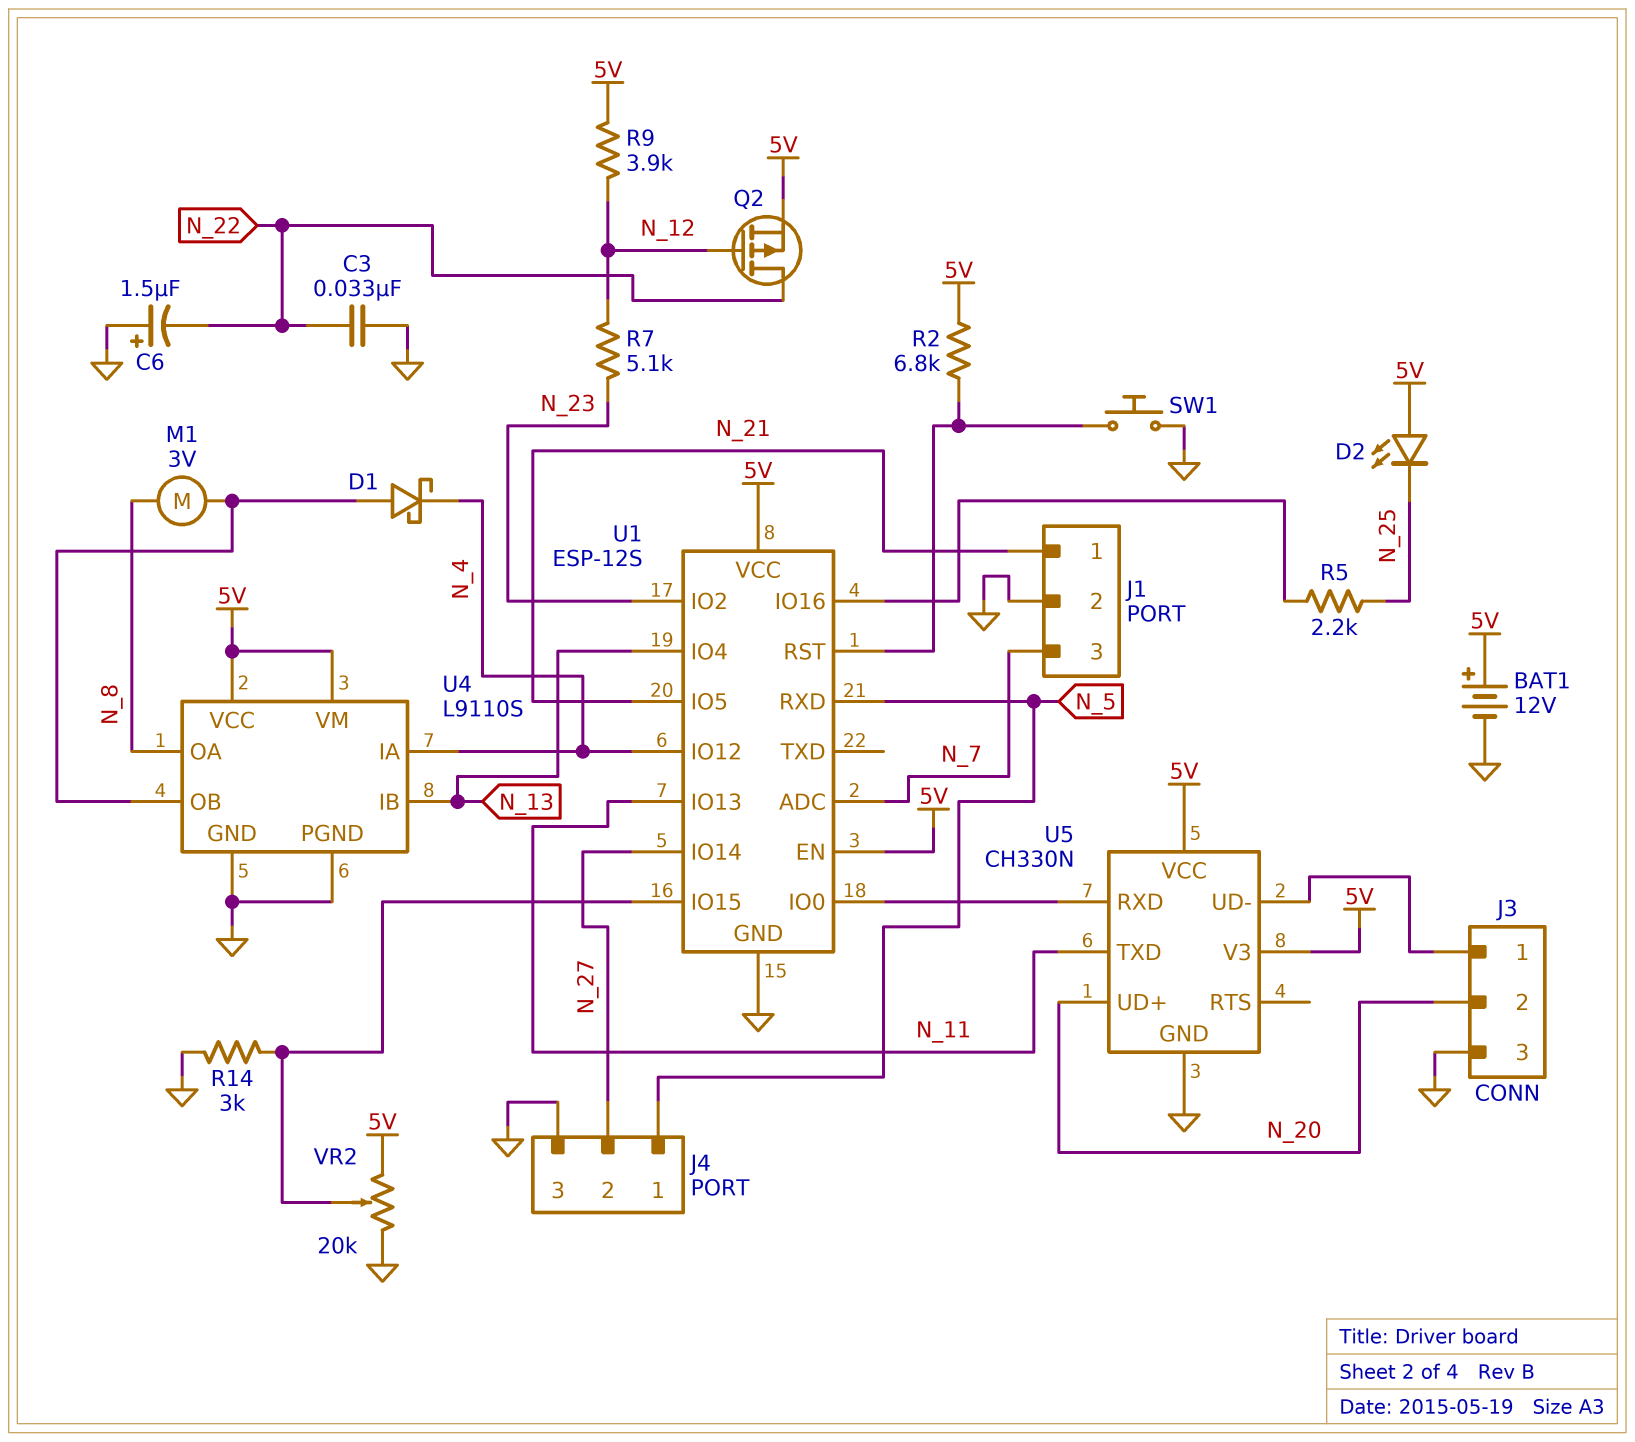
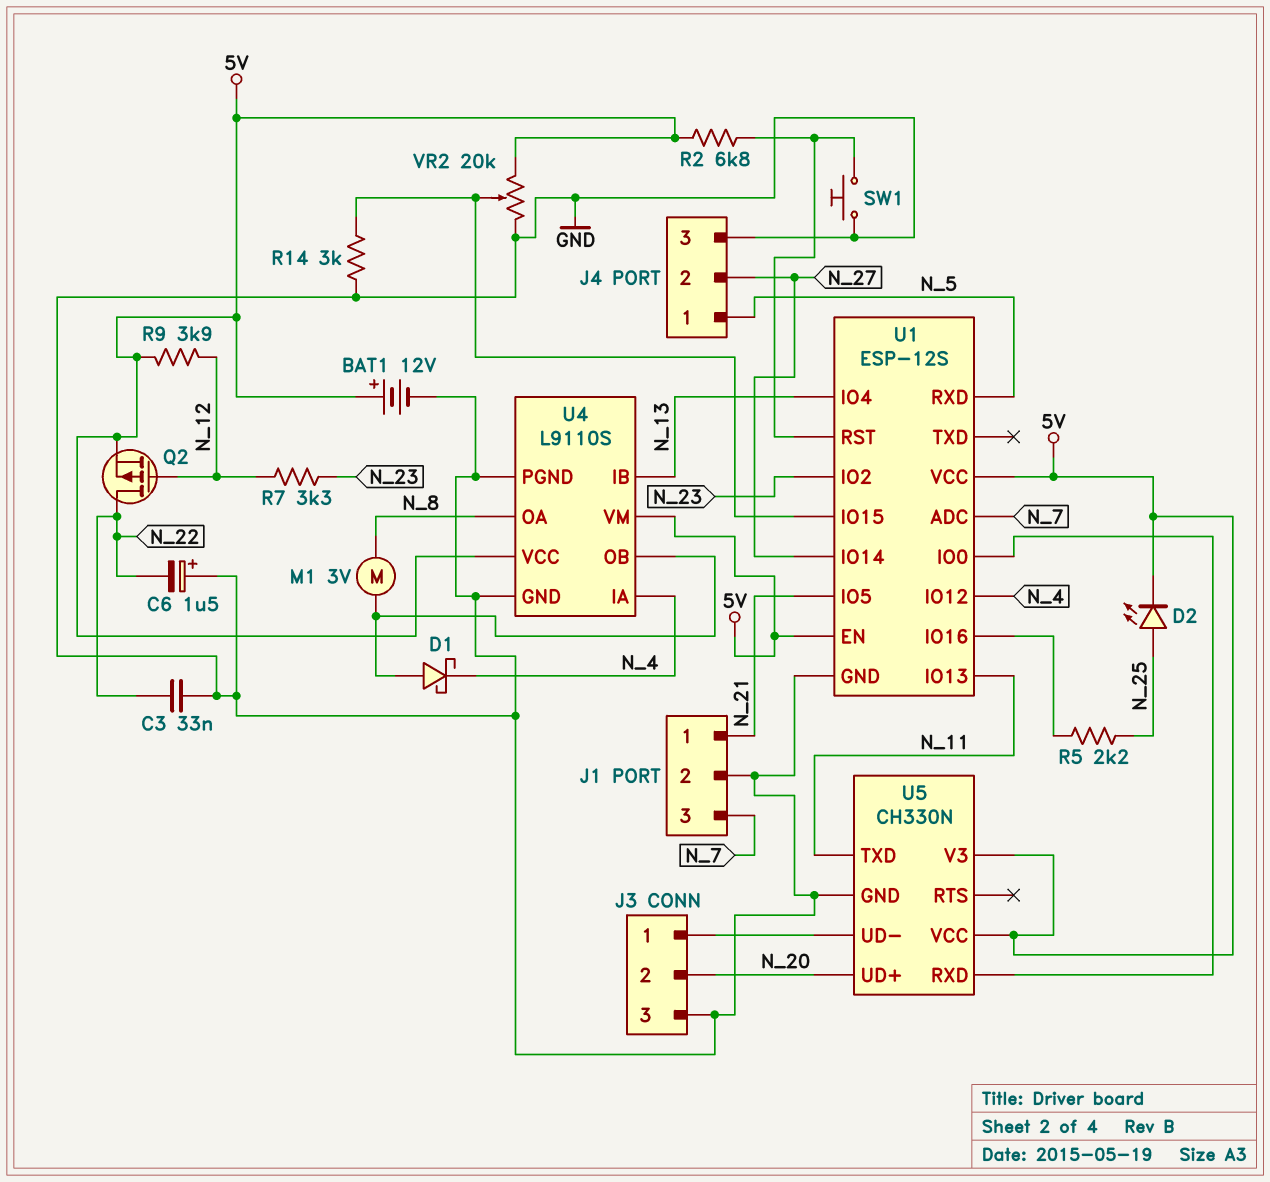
D2: LED (A 5V, K N_25) -> LED (A N_25, K 5V)
R7: 5.1k (N_12, N_23) -> 3.3k (N_12, N_23)

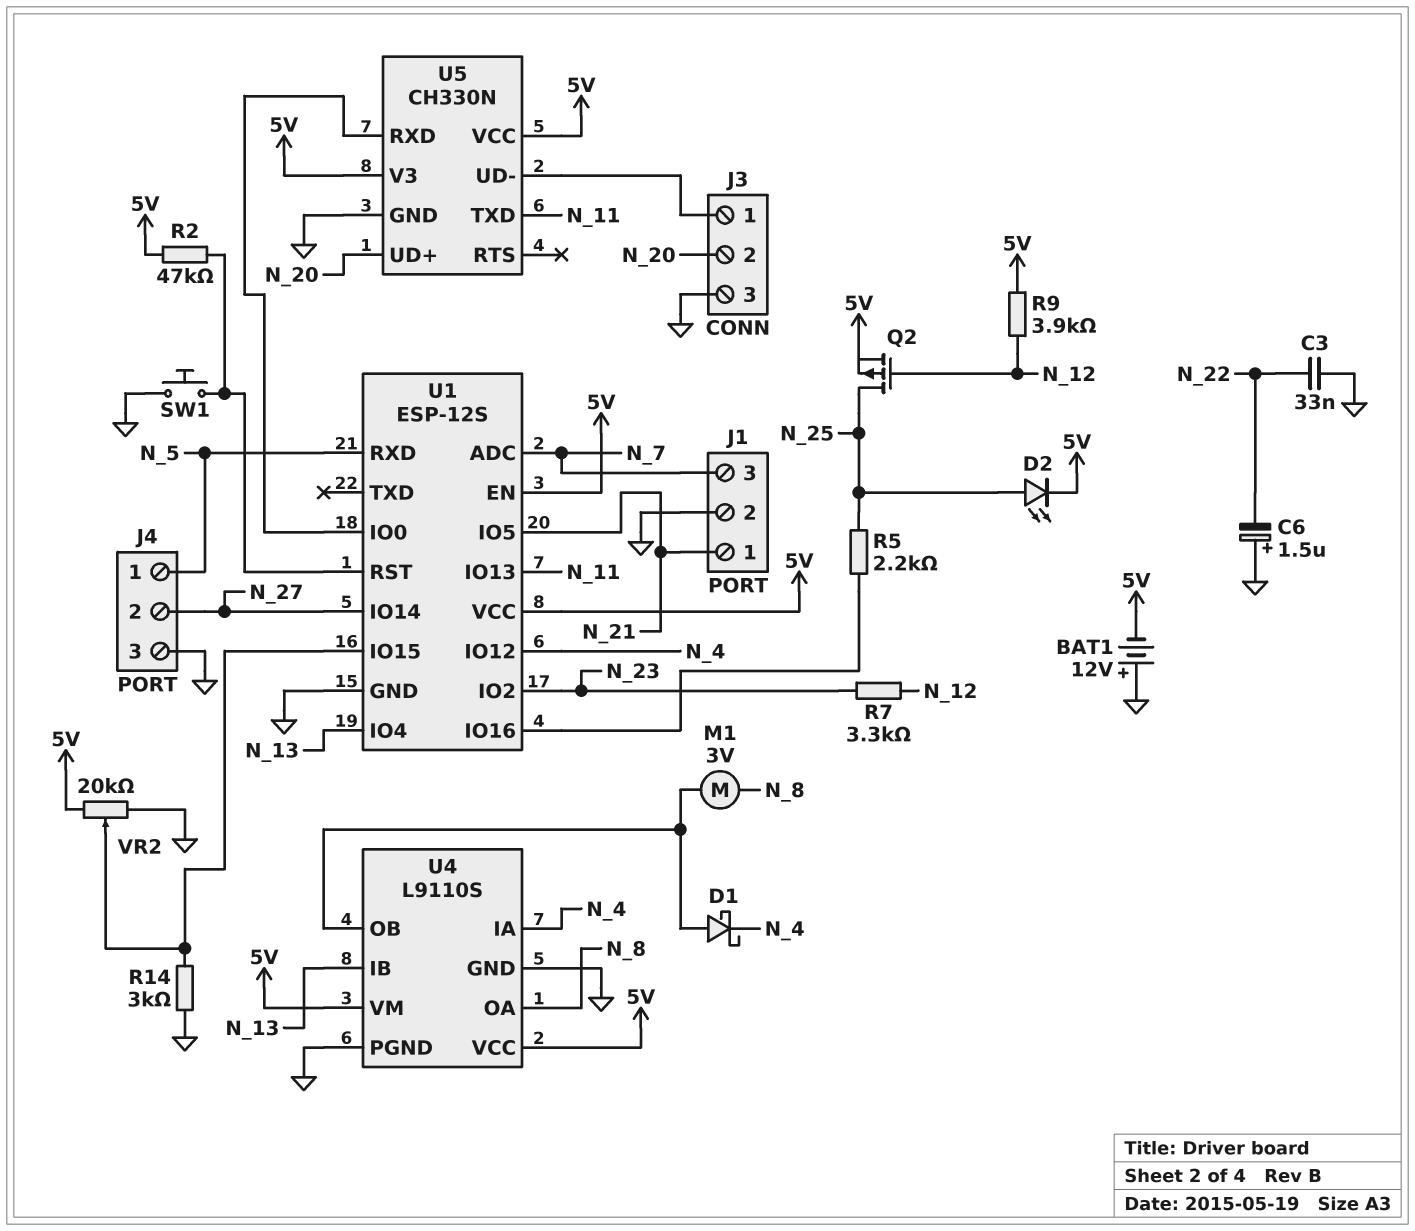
BAT1: 12V (plus 5V, minus GND) -> 12V (plus GND, minus 5V)
Q2: PMOS (G N_12, D N_22, S 5V) -> PMOS (G N_12, D N_25, S 5V)
R2: 6.8k (5V, U1/RST) -> 47k (5V, U1/RST)

